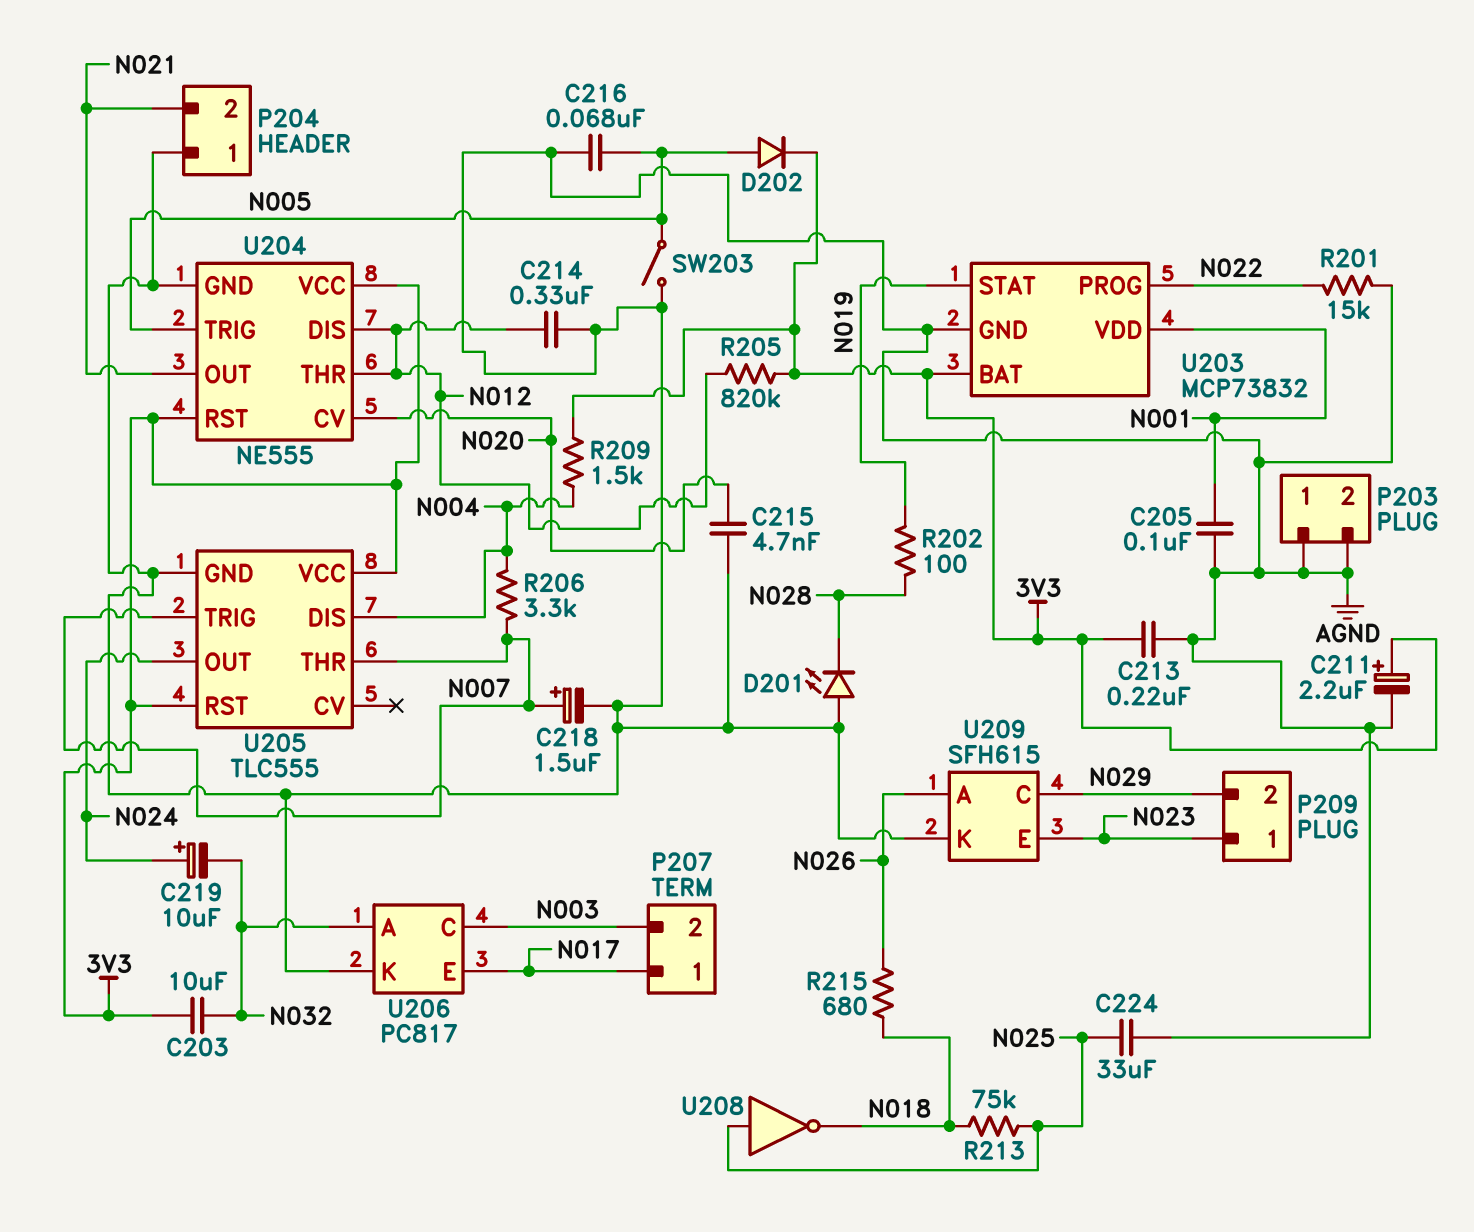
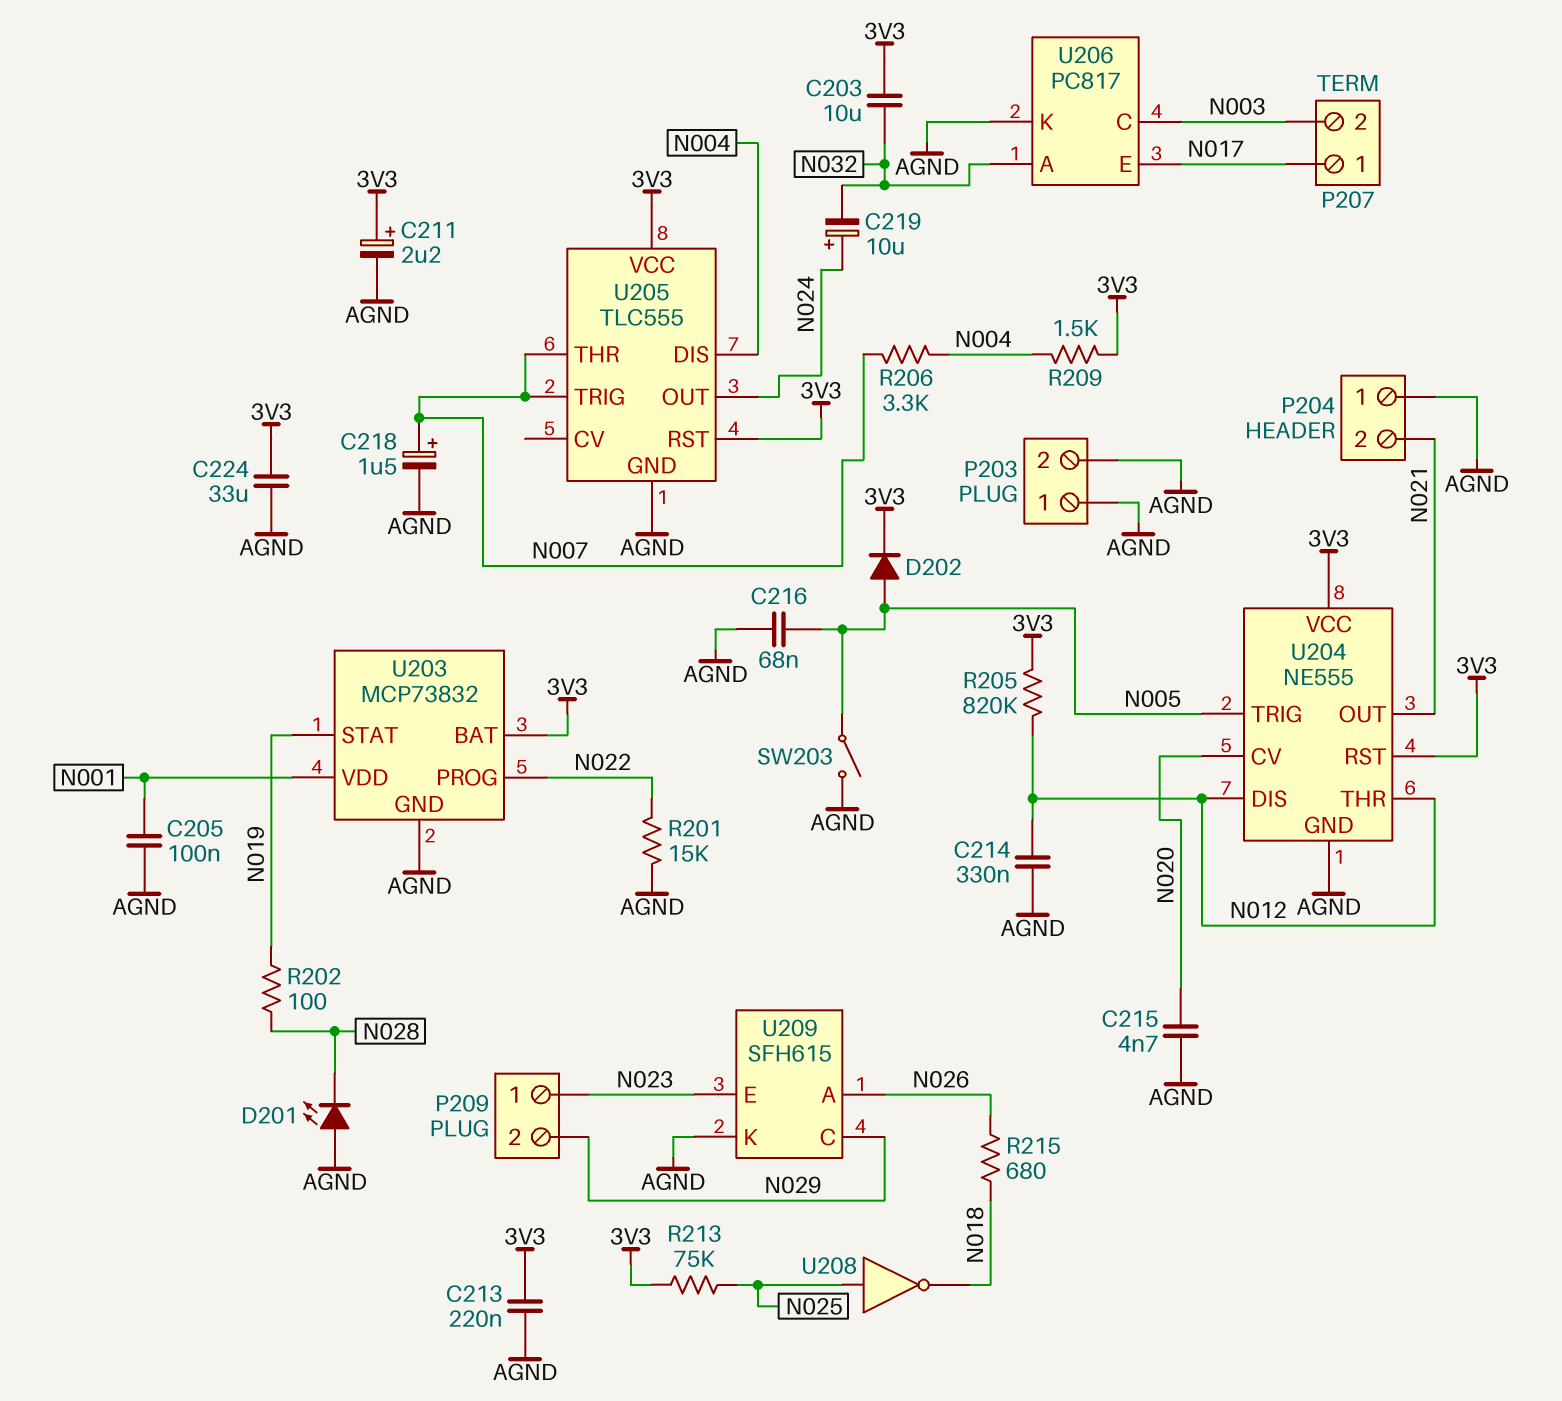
C224: 33uF (AGND, N025) -> 33uF (3V3, AGND)
R213: 75k (N018, N025) -> 75k (3V3, N025)

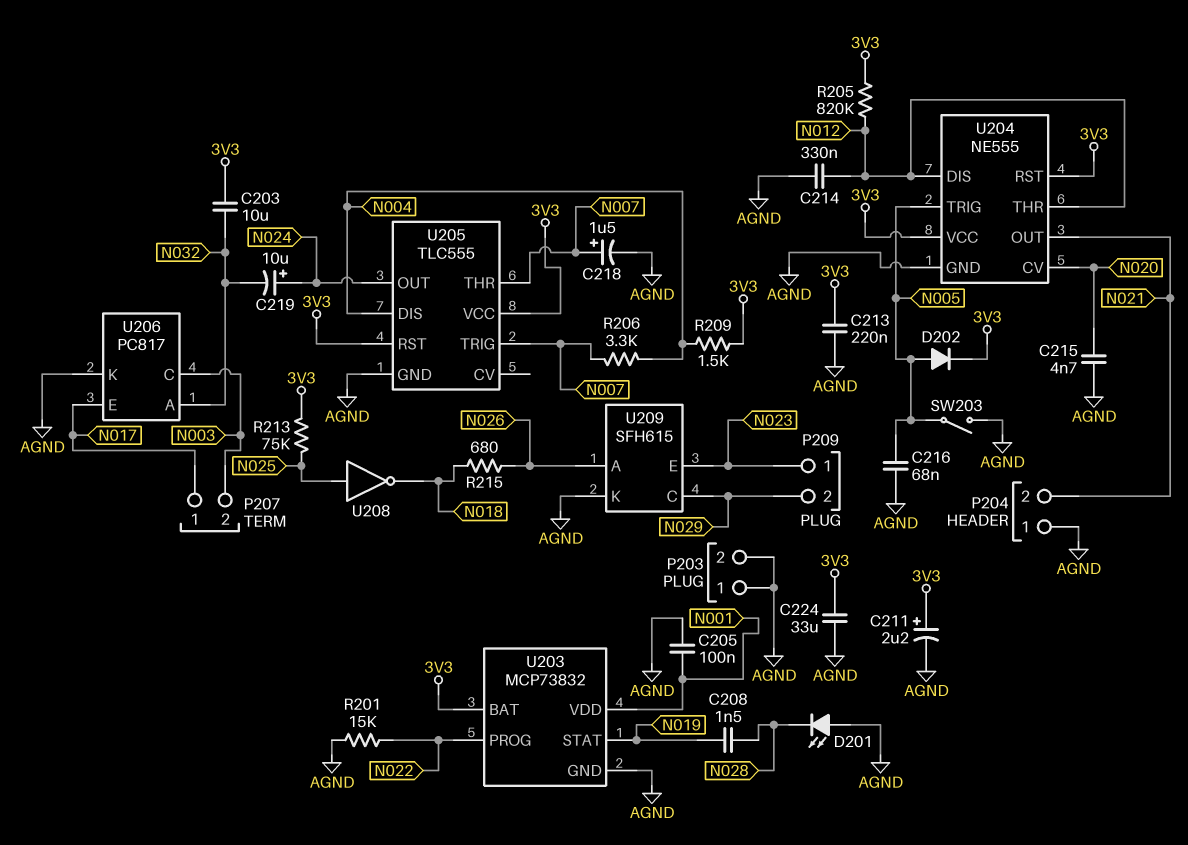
C208: none -> 1.5nF (N019, N028)
R202: 100 (N019, N028) -> none

